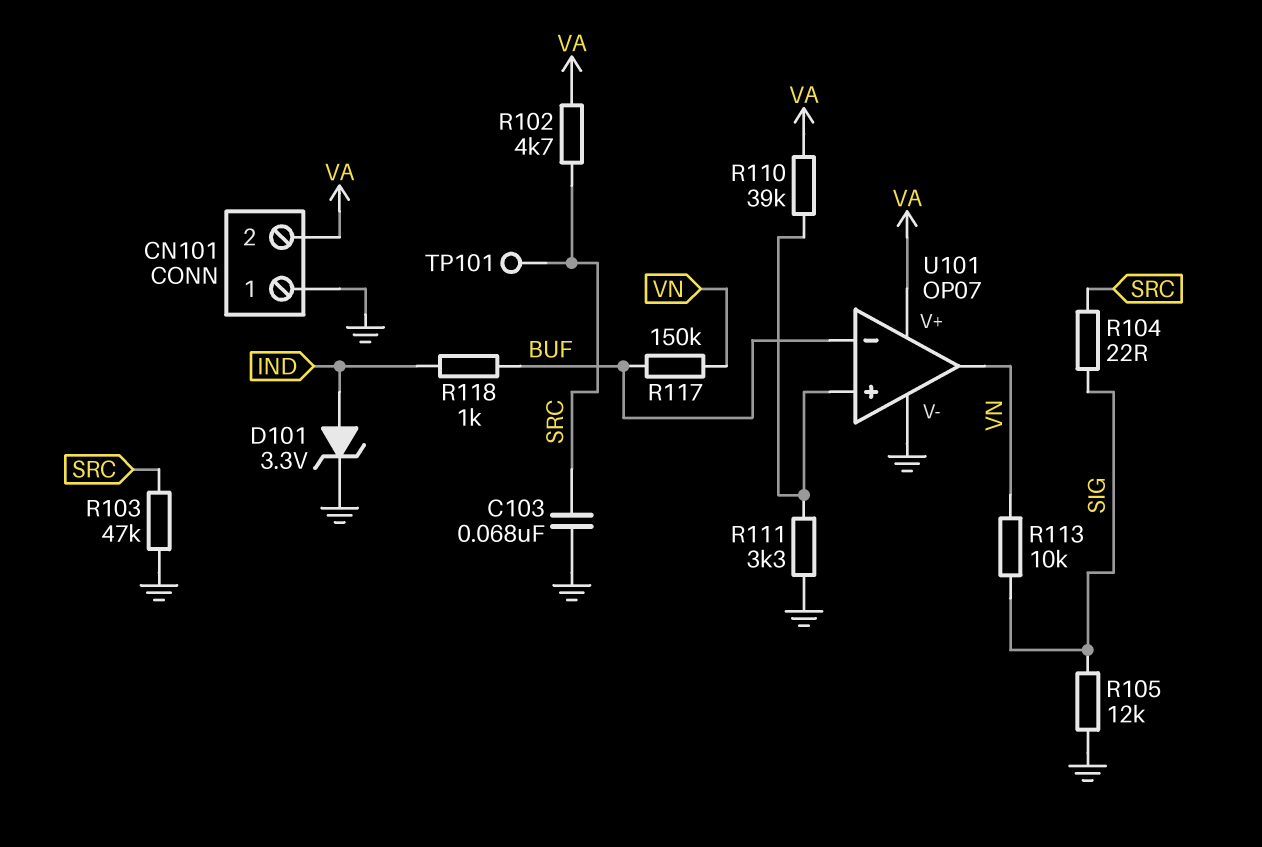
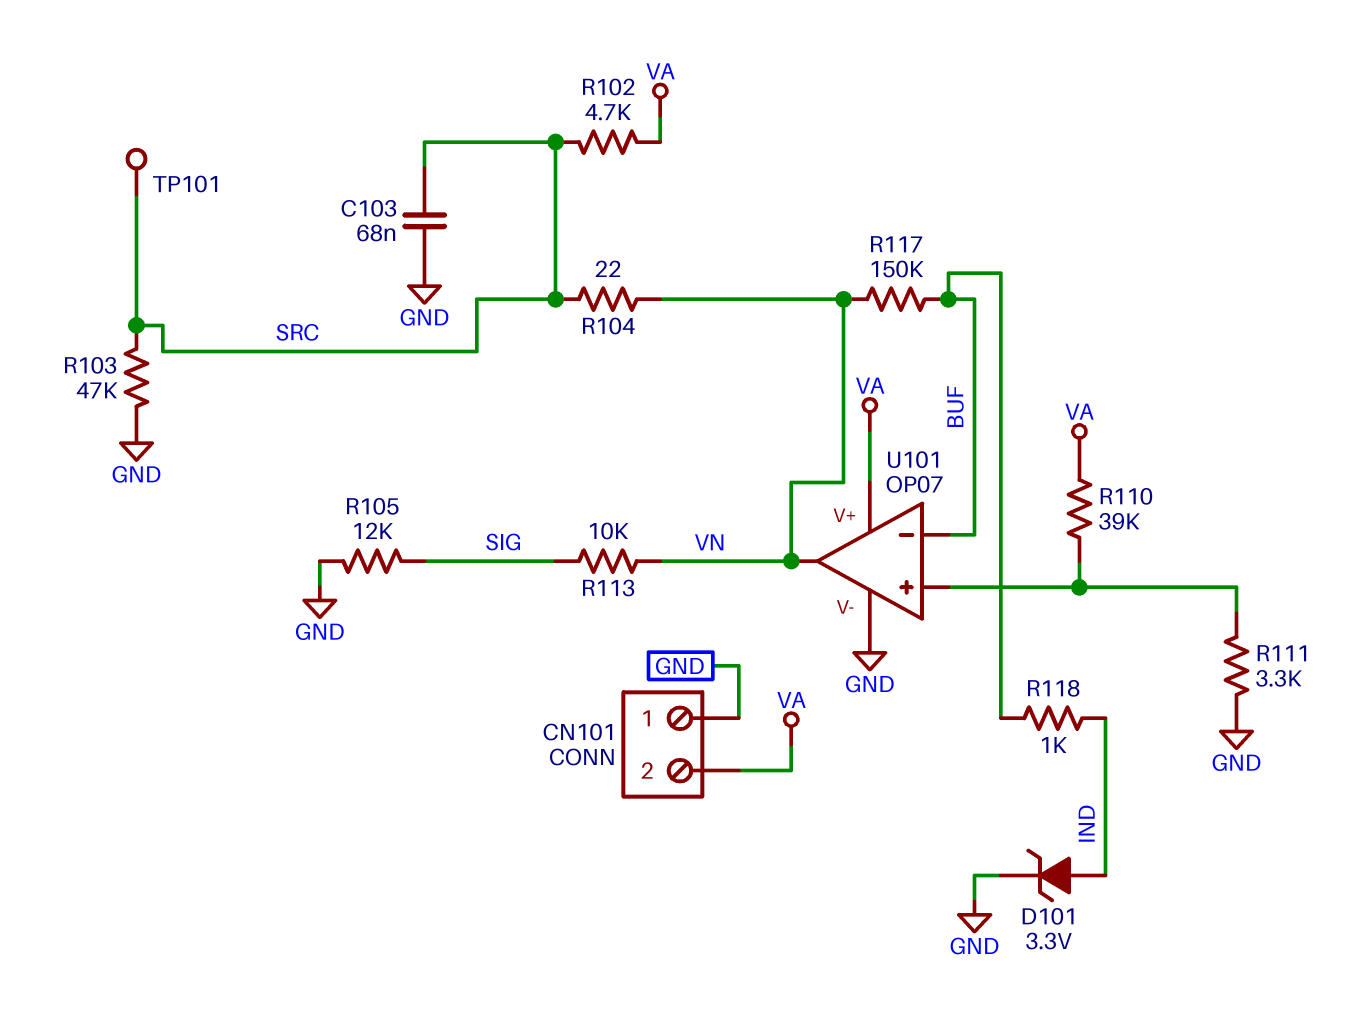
R104: 22 (SIG, SRC) -> 22 (SRC, VN)

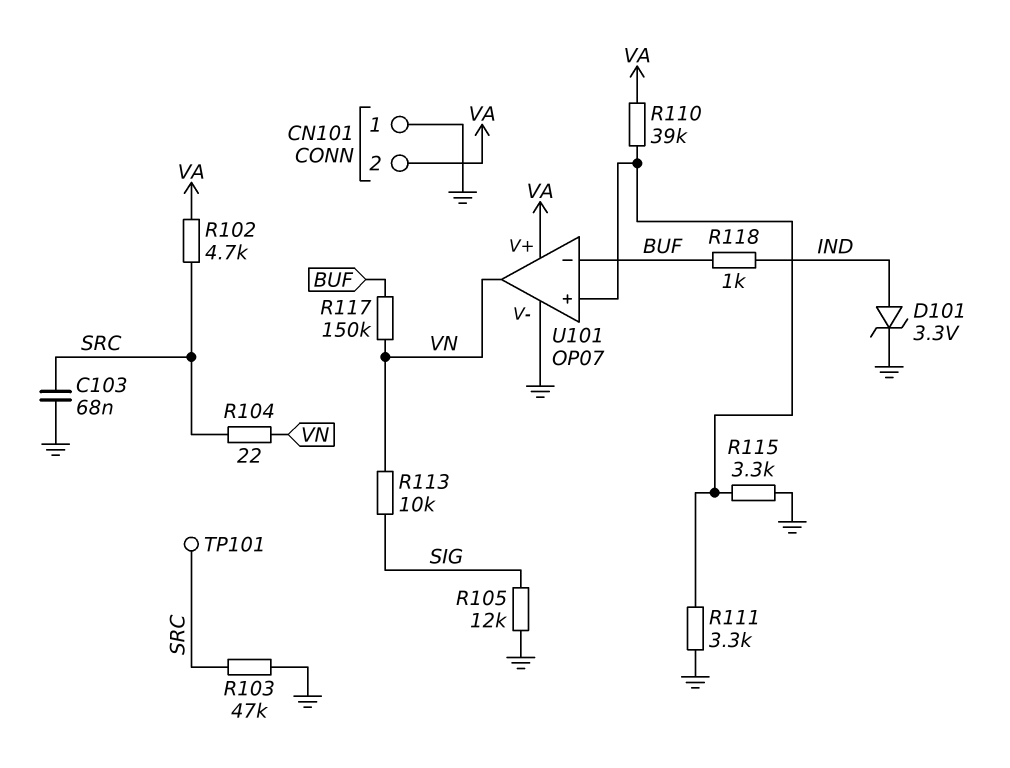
R115: none -> 3.3k (GND, U101/in+)

